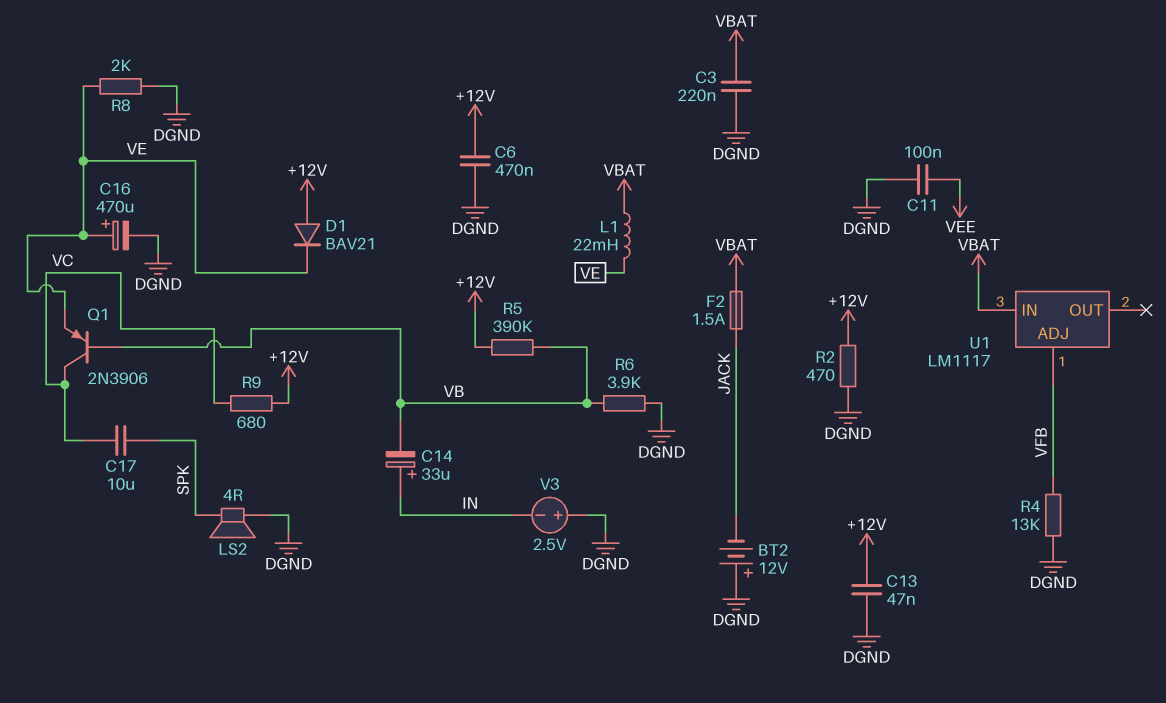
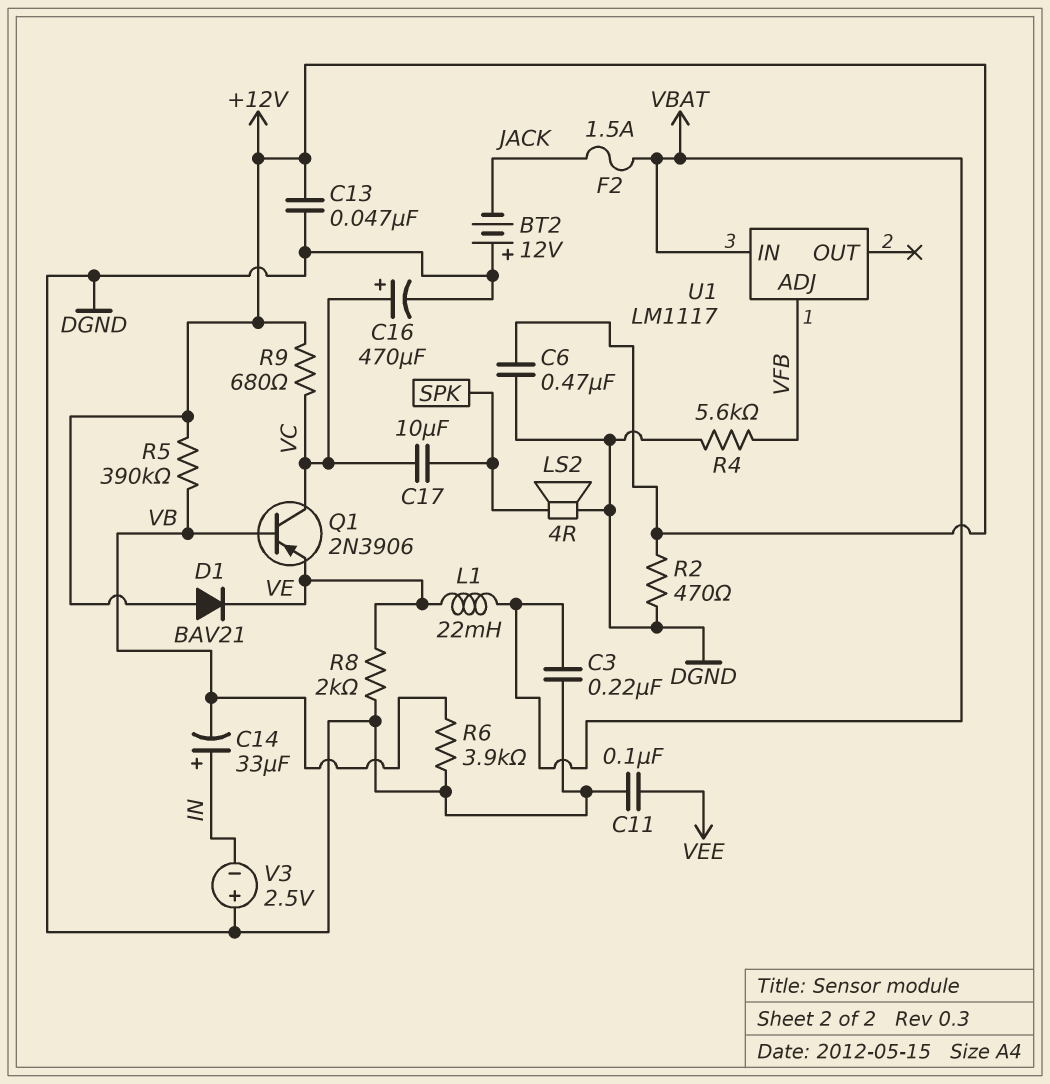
C16: 470uF (plus VE, minus DGND) -> 470uF (plus VC, minus DGND)
R4: 13k (DGND, VFB) -> 5.6k (DGND, VFB)

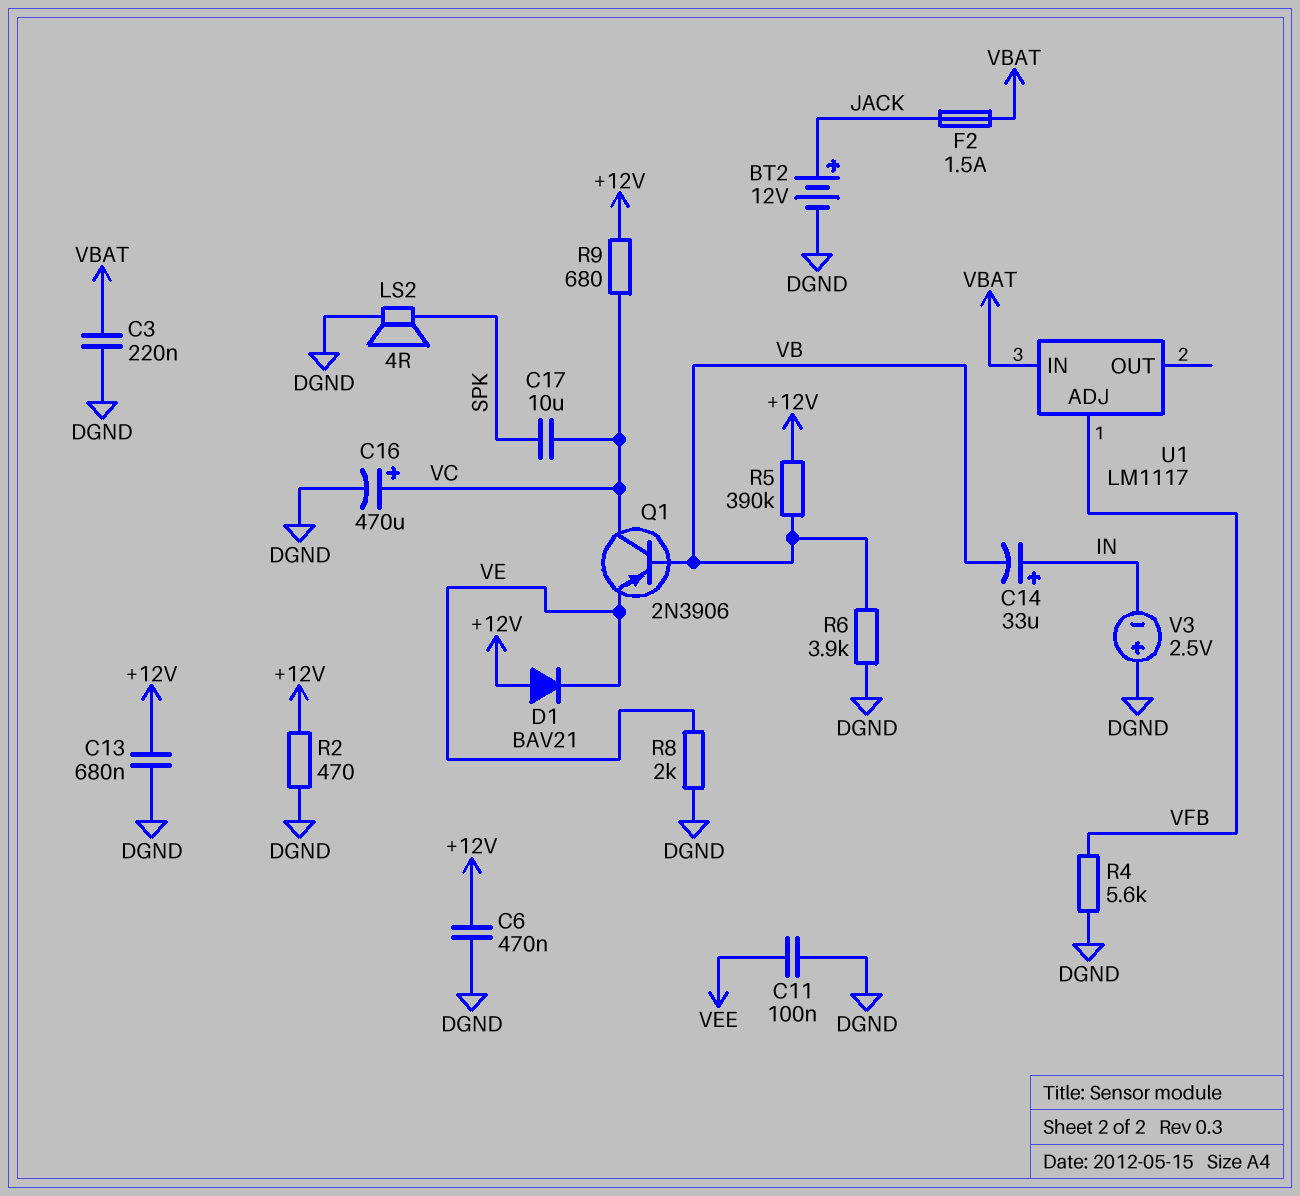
BT2: 12V (plus DGND, minus JACK) -> 12V (plus JACK, minus DGND)
C13: 47nF (+12V, DGND) -> 680nF (+12V, DGND)
L1: 22mH (VBAT, VE) -> none

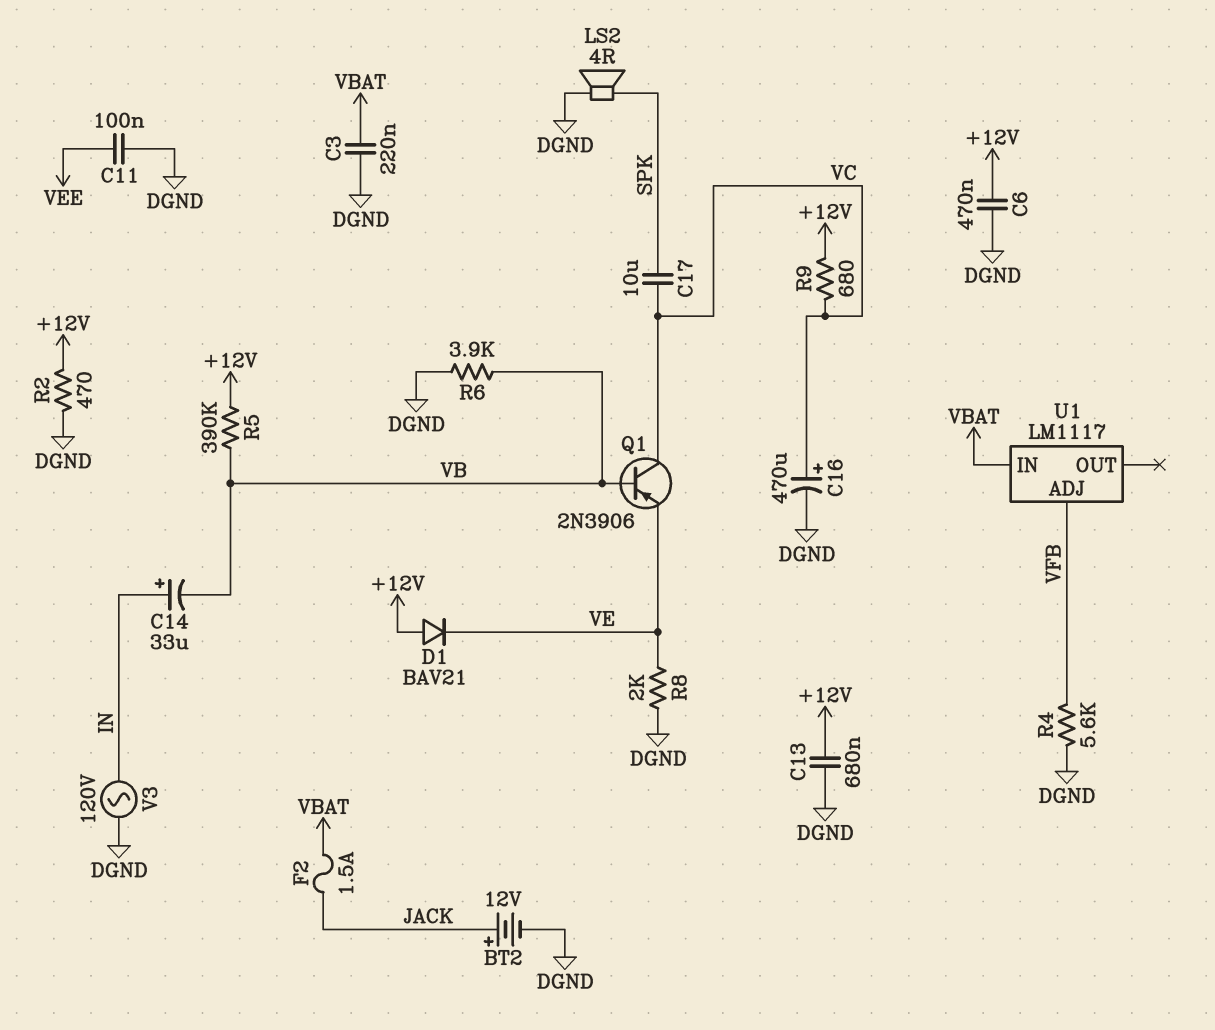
V3: 2.5V (plus DGND, minus IN) -> AC 120V (DGND, IN)

